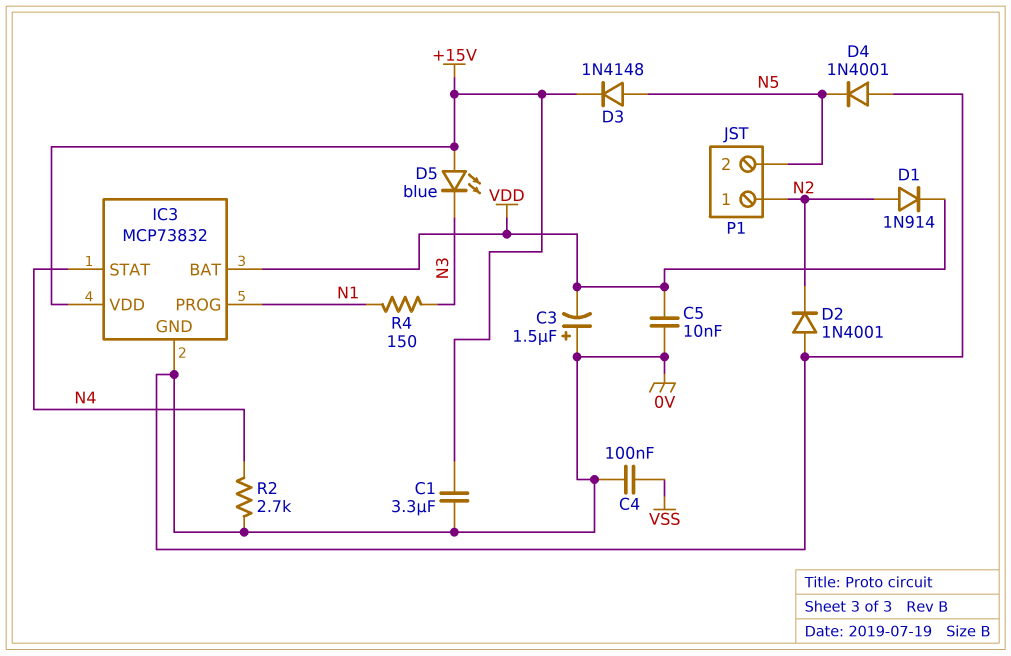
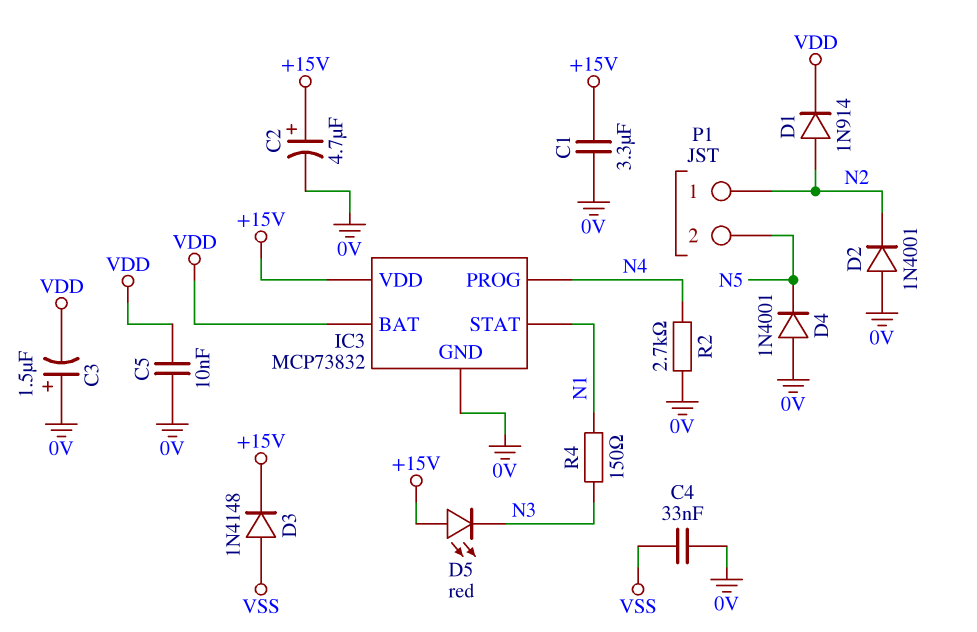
C2: none -> 4.7uF (plus +15V, minus 0V)
C4: 100nF (0V, VSS) -> 33nF (0V, VSS)
D3: diode 1N4148 (A N5, K +15V) -> diode 1N4148 (A VSS, K +15V)
D5: LED blue (A +15V, K N3) -> LED red (A +15V, K N3)
IC3 pin PROG: N1 -> N4
IC3 pin STAT: N4 -> N1

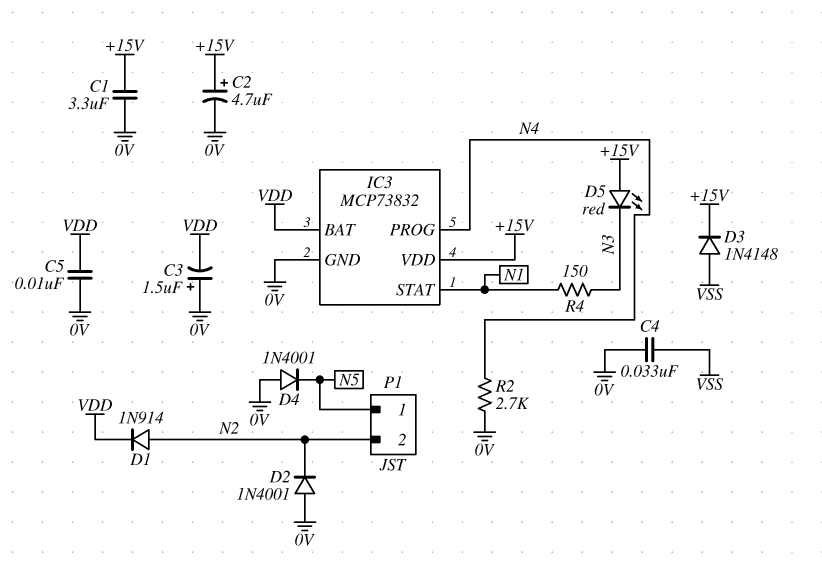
P1 pin 1: N2 -> N5
P1 pin 2: N5 -> N2

